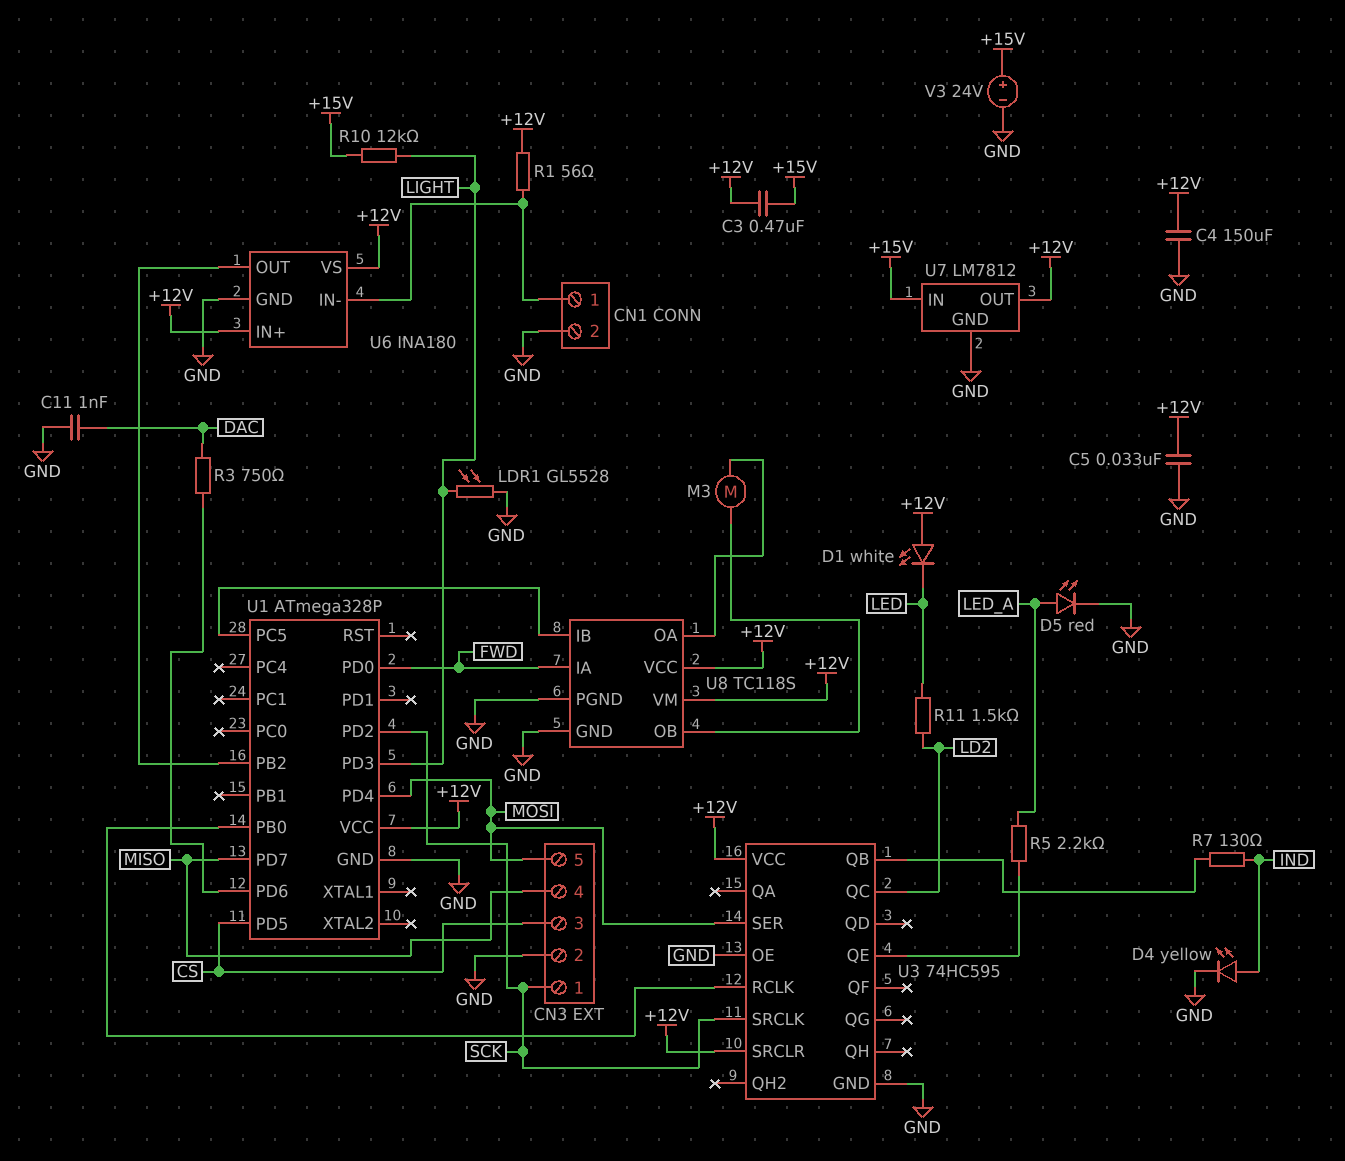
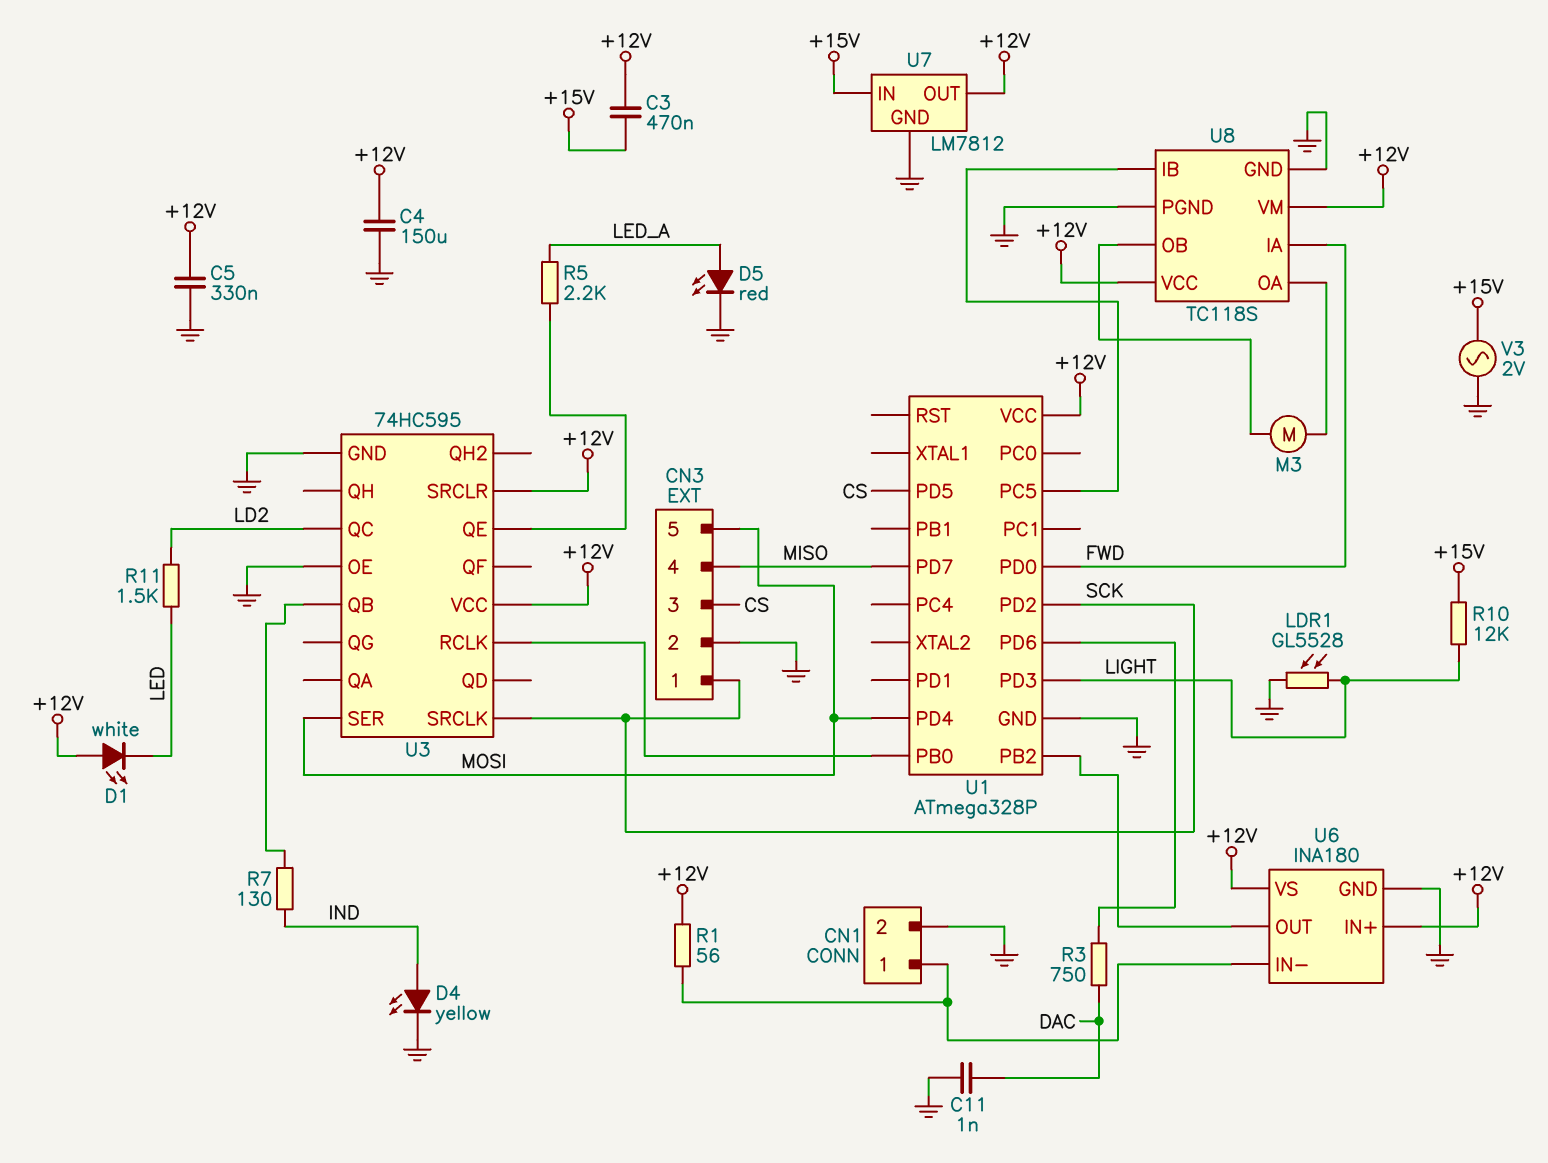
C5: 33nF (+12V, GND) -> 330nF (+12V, GND)
V3: 24V (plus +15V, minus GND) -> AC 2V (+15V, GND)

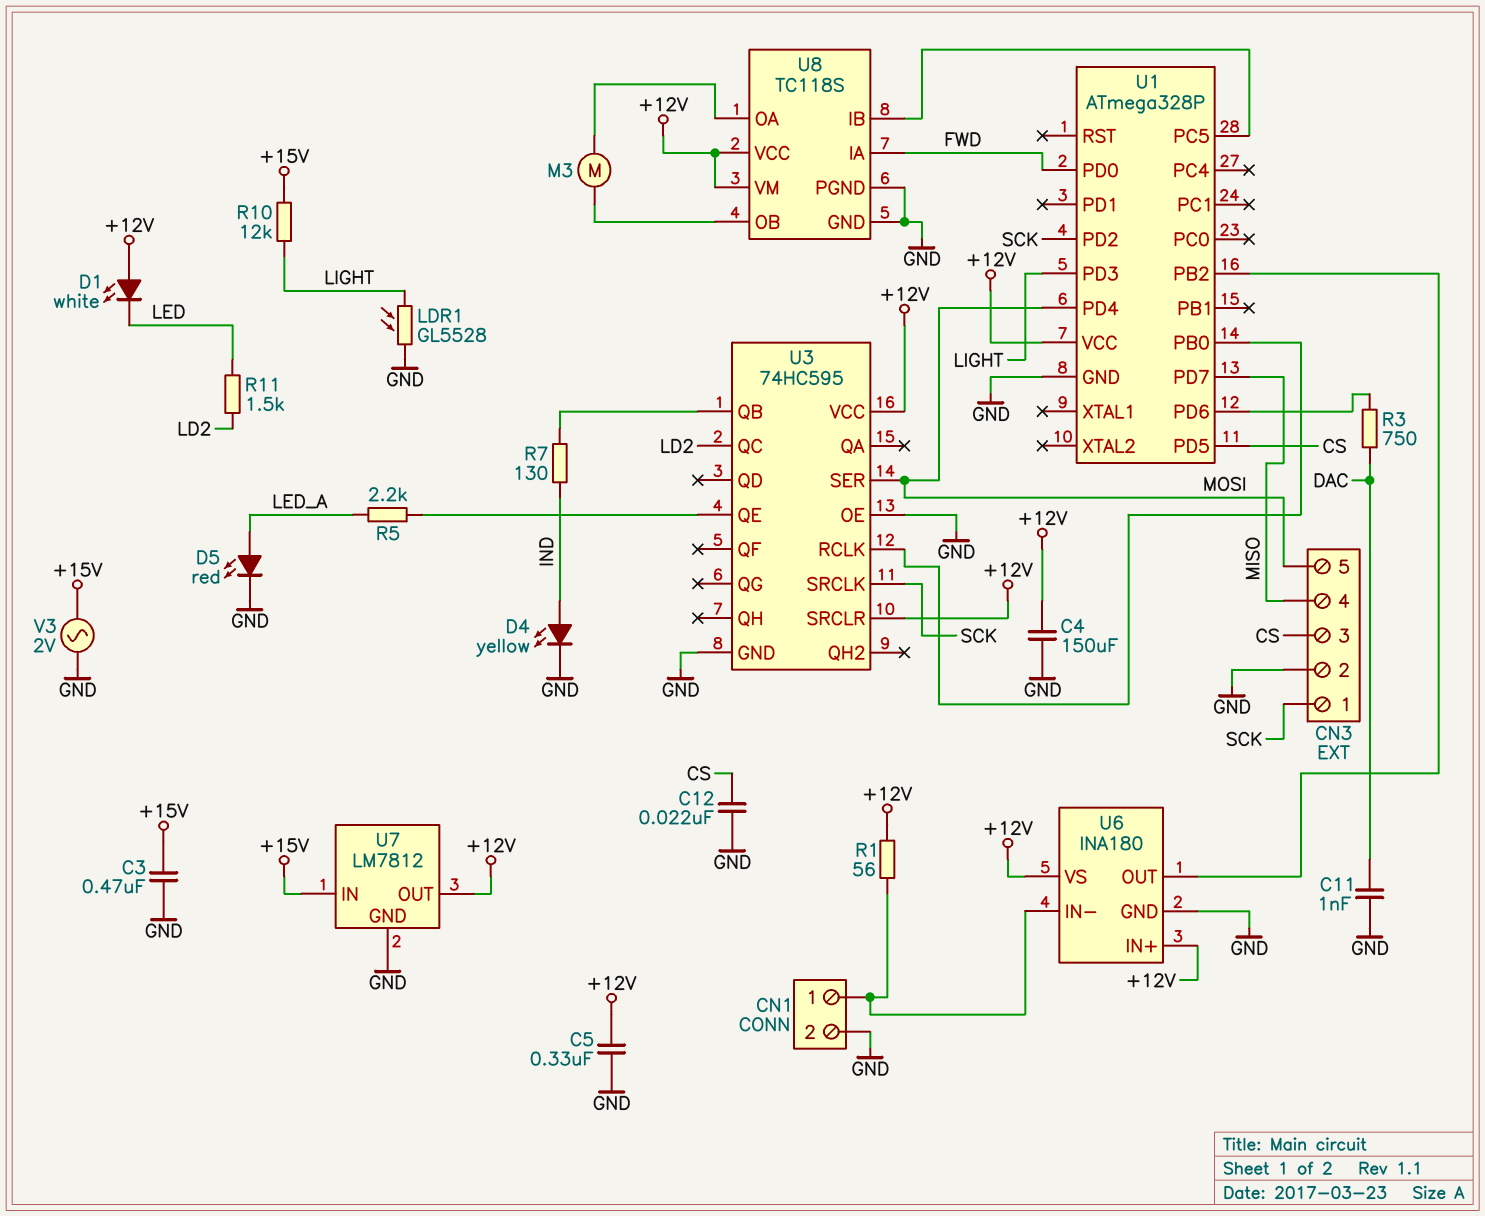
C3: 470nF (+12V, +15V) -> 470nF (+15V, GND)
C12: none -> 22nF (CS, GND)

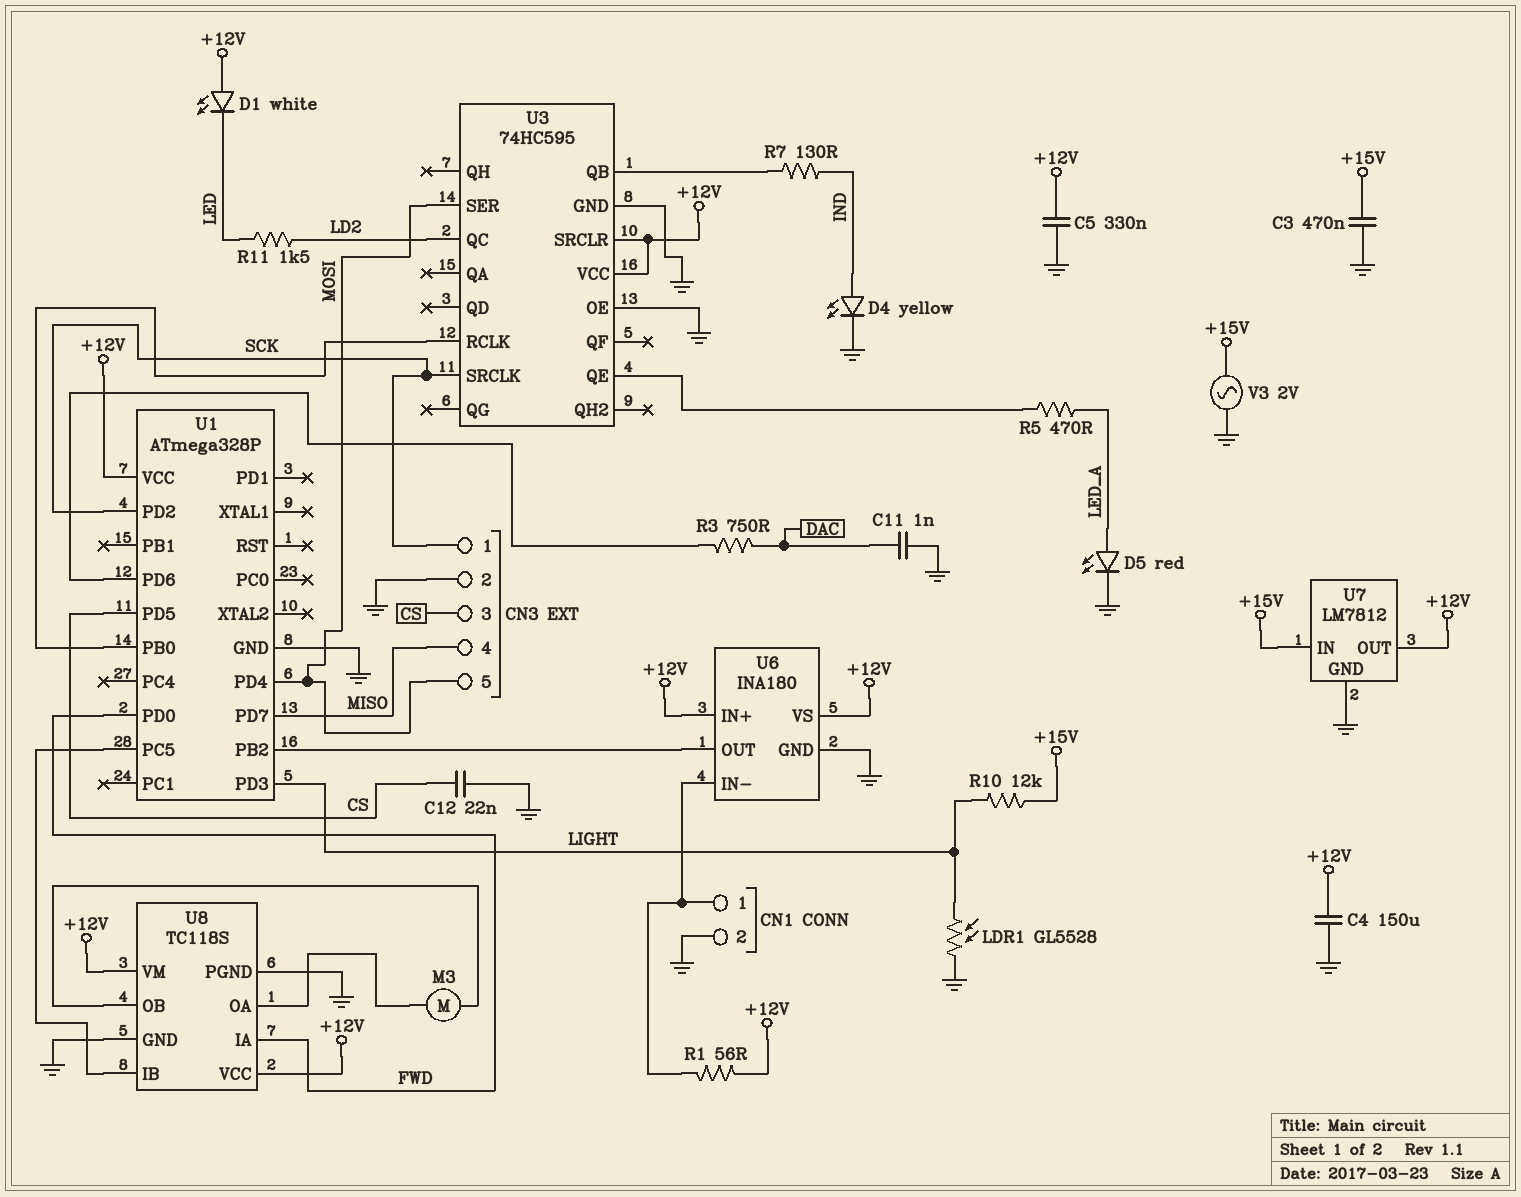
R5: 2.2k (LED_A, U3/QE) -> 470 (LED_A, U3/QE)

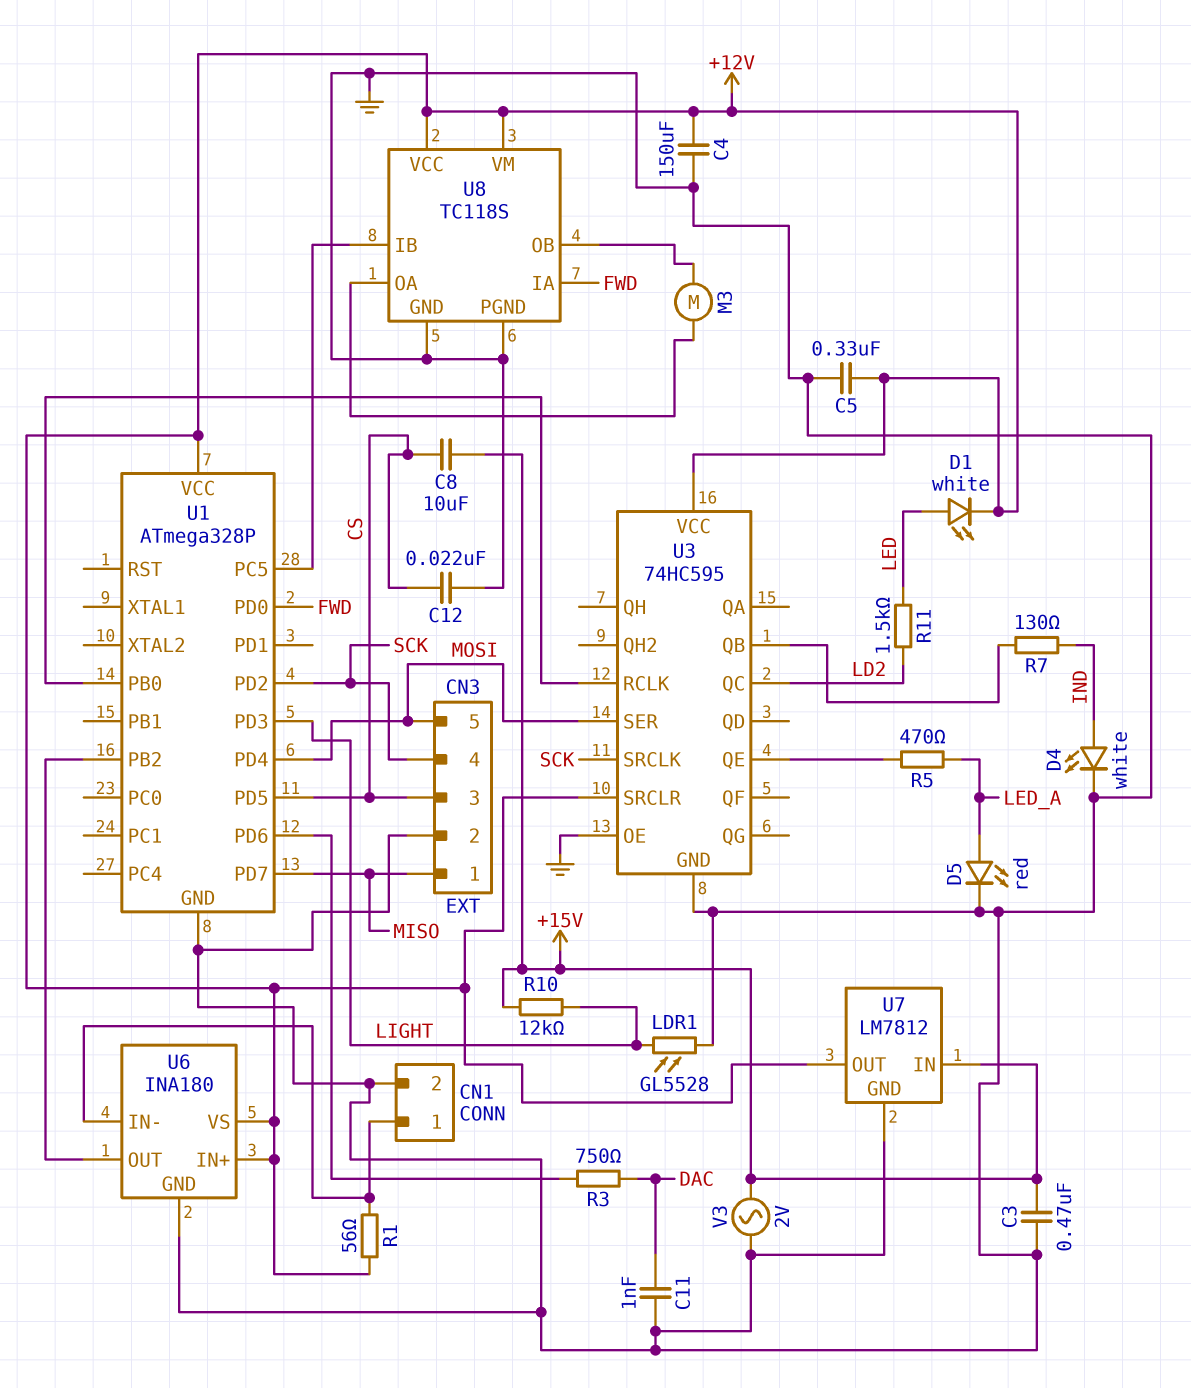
C8: none -> 10uF (+15V, CS)
CN3 pin 1: SCK -> MISO
CN3 pin 4: MISO -> SCK
D1: LED white (A +12V, K LED) -> LED white (A LED, K +12V)
D4: LED yellow (A IND, K GND) -> LED white (A IND, K GND)

